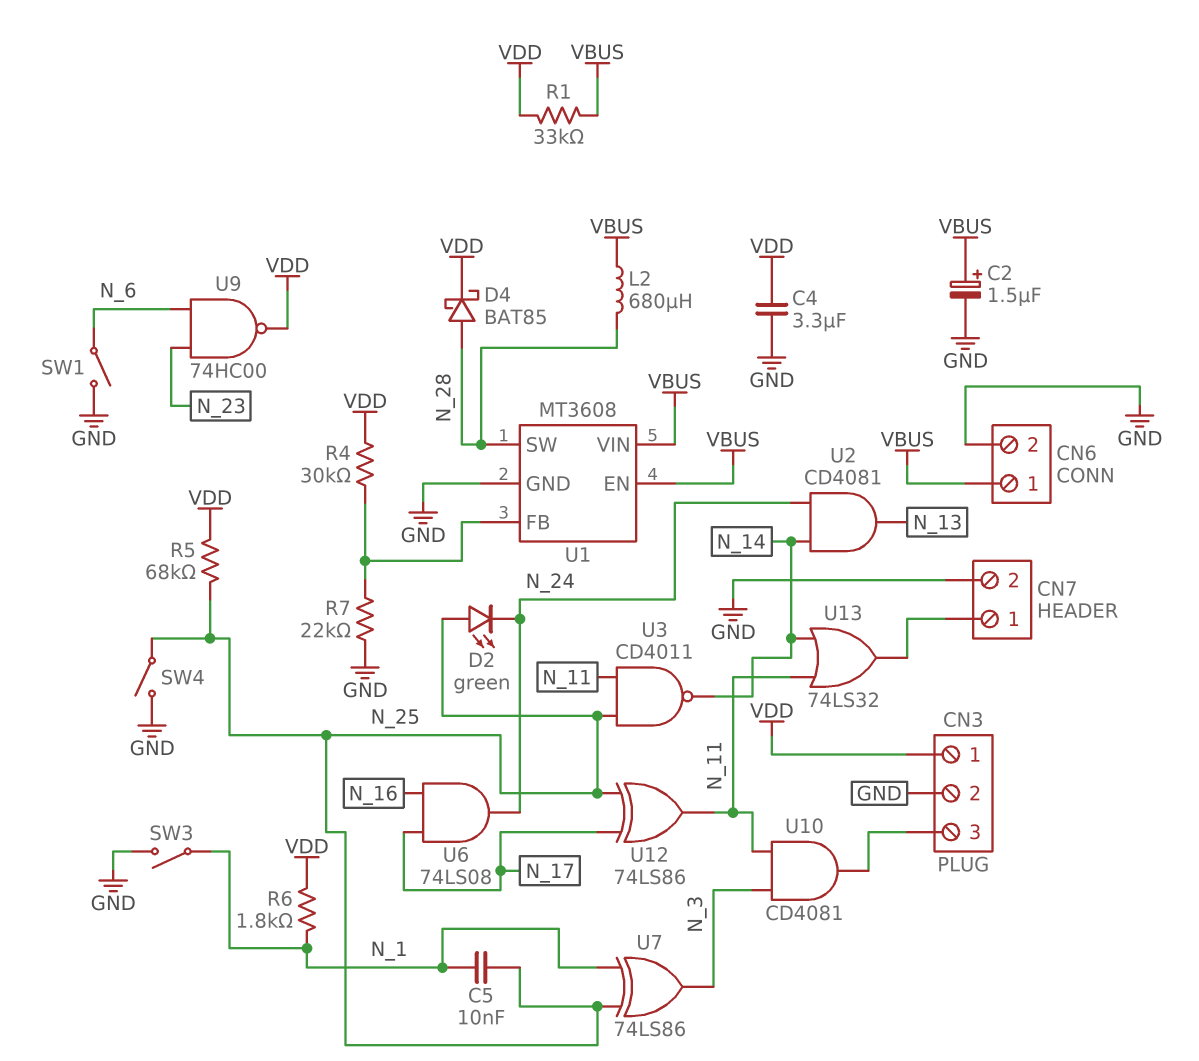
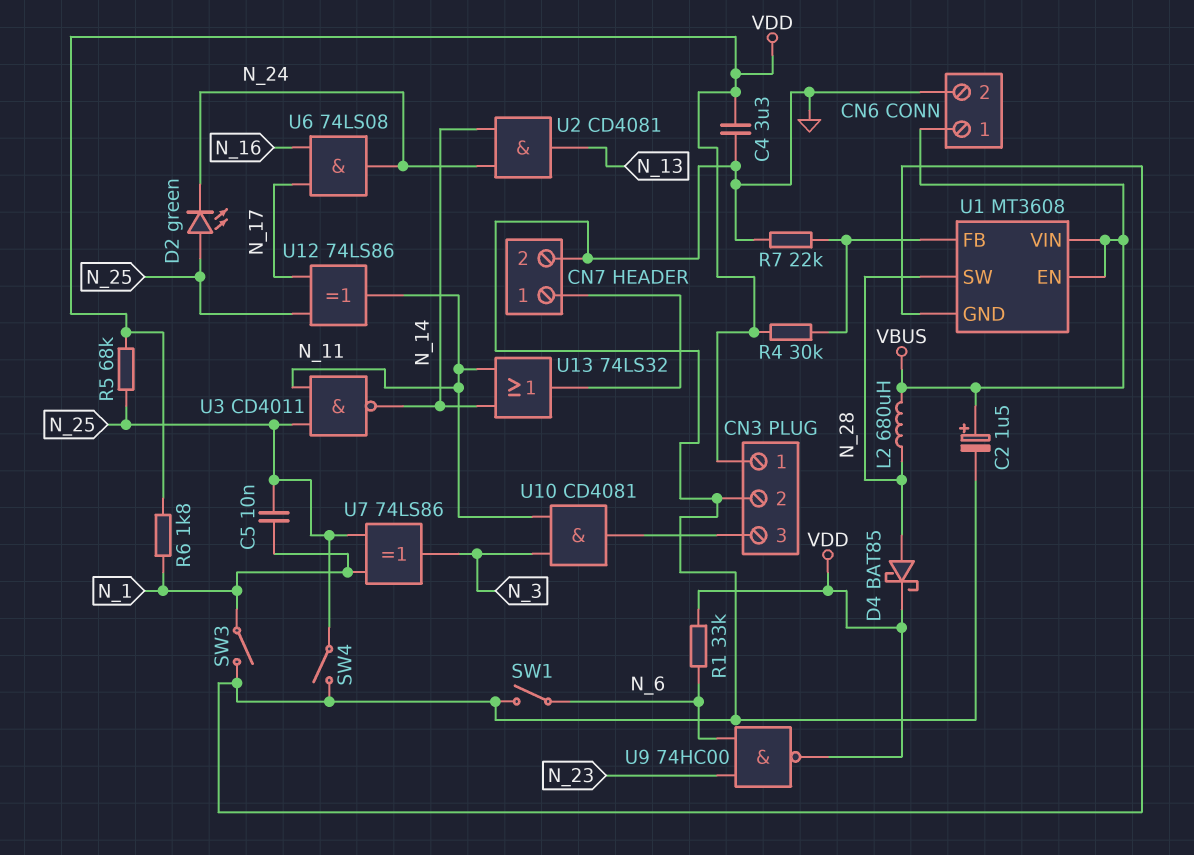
R1: 33k (VBUS, VDD) -> 33k (N_6, VDD)

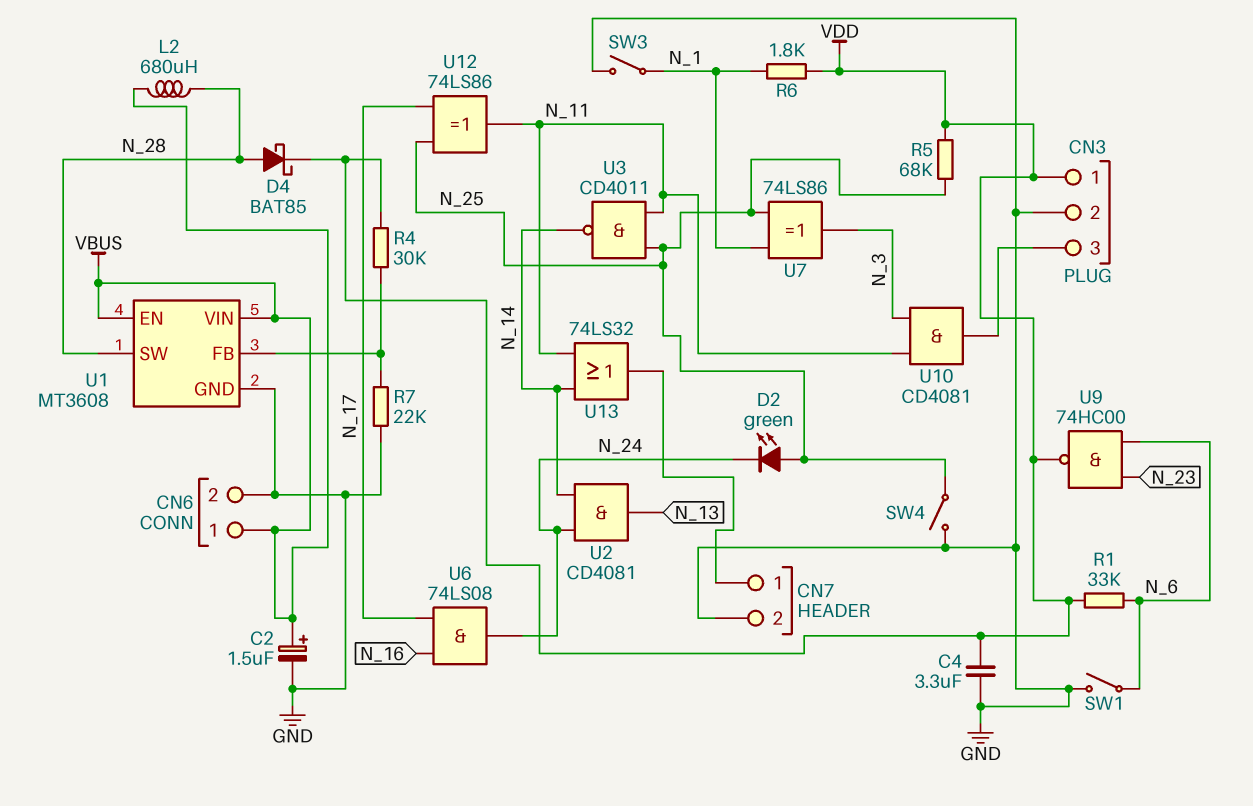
C5: 10nF (N_1, N_25) -> none

